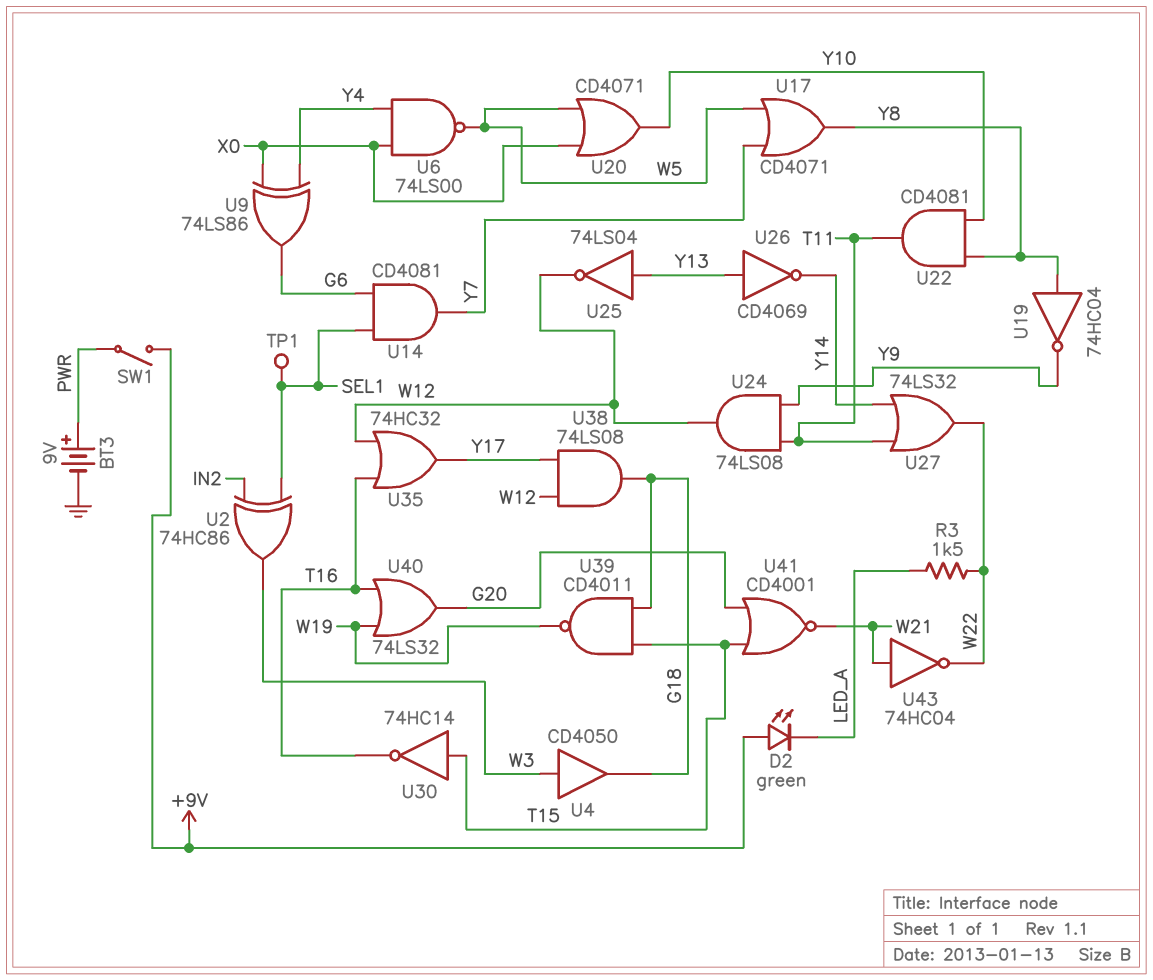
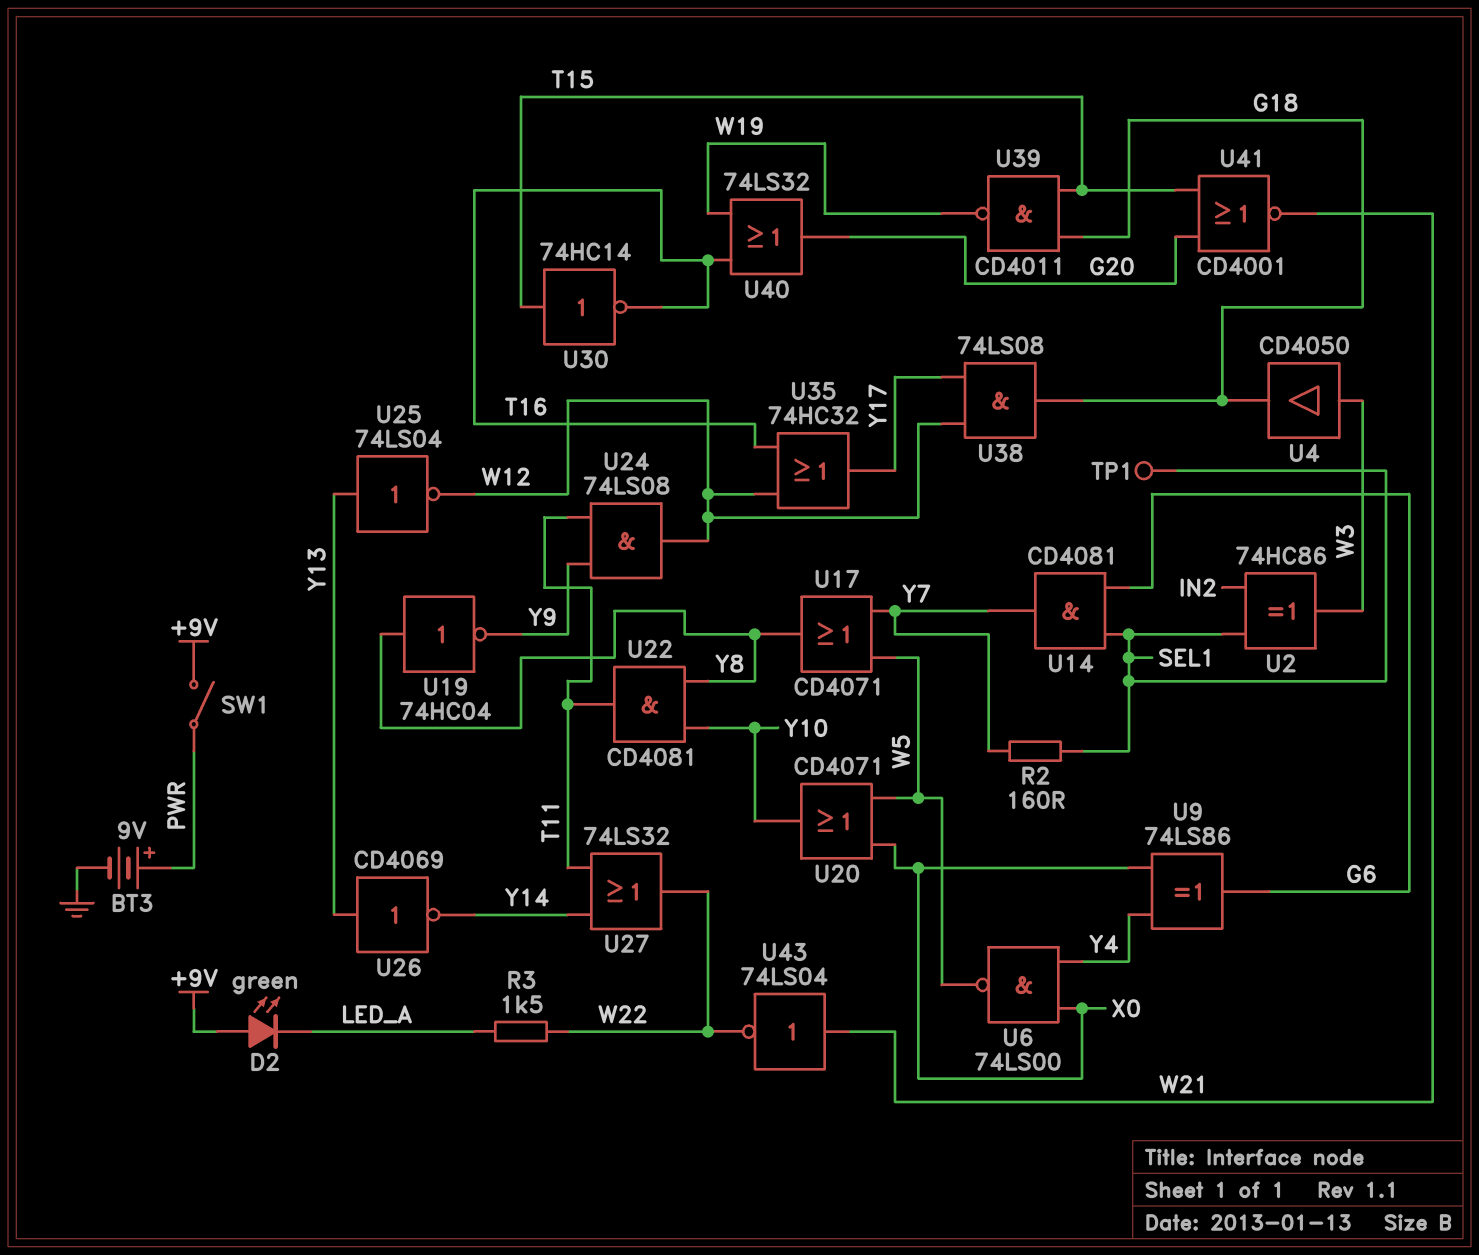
R2: none -> 160 (SEL1, Y7)
U43: NOT 74HC04 (in W21, out W22) -> NOT 74LS04 (in W21, out W22)

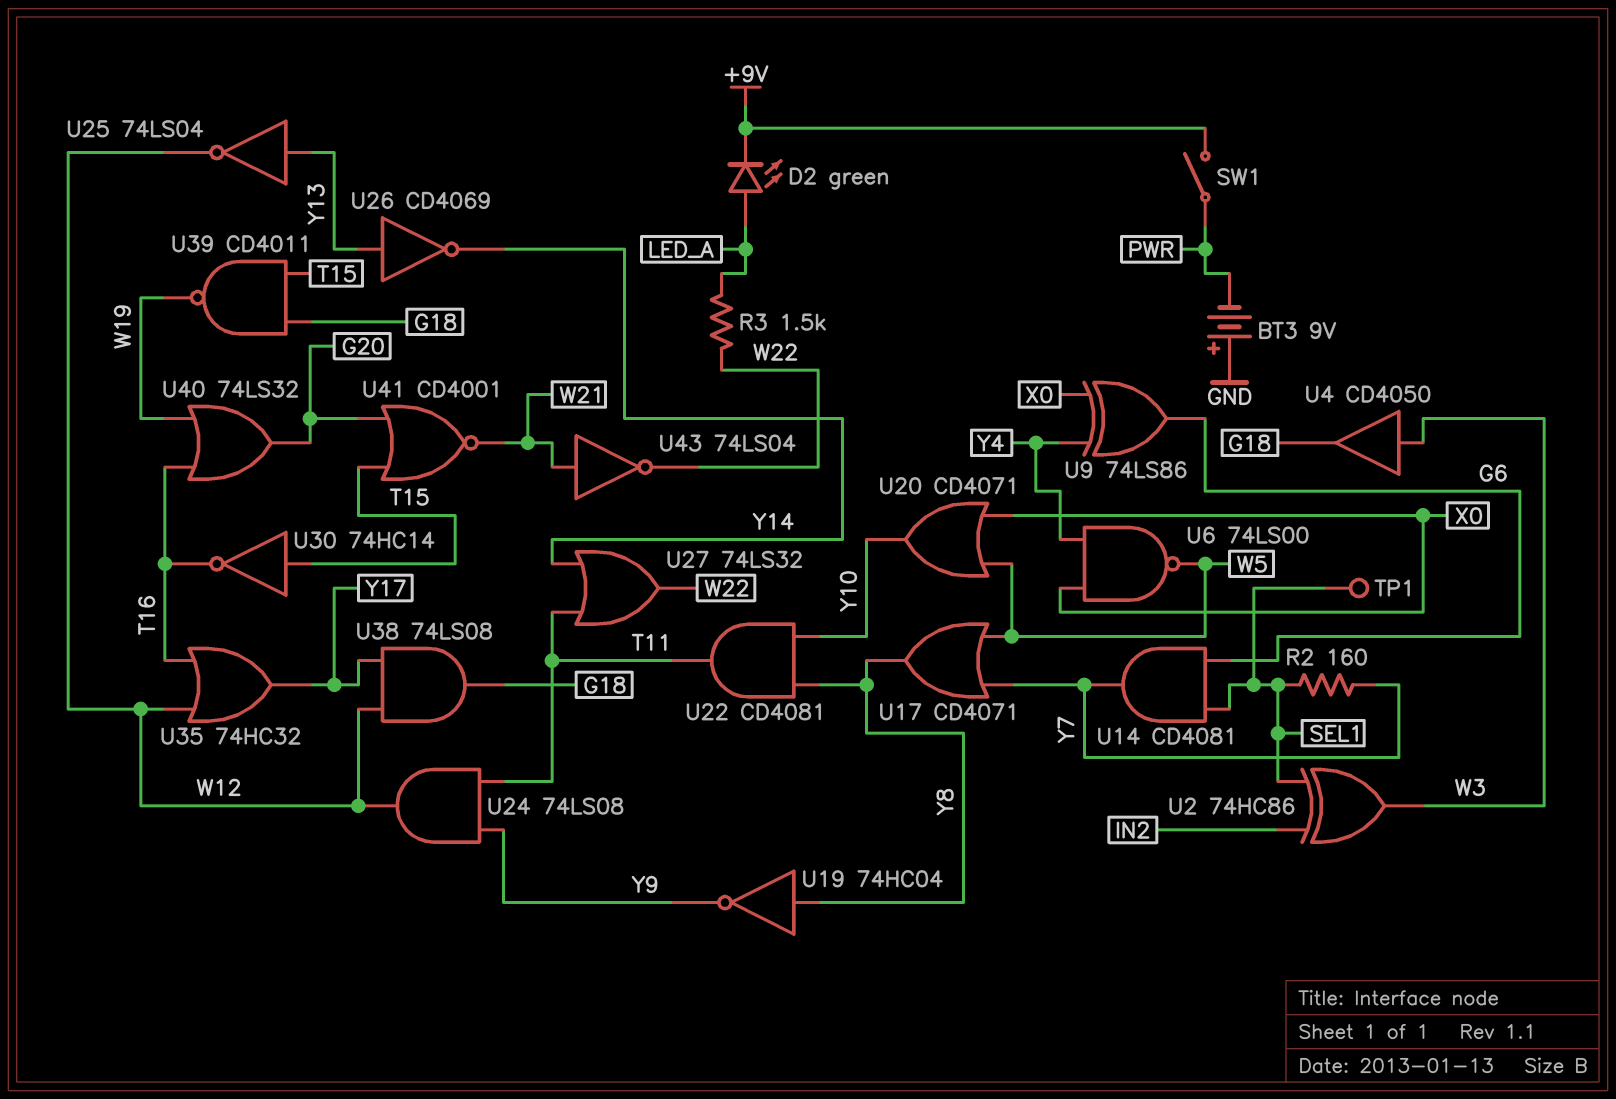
BT3: 9V (plus PWR, minus GND) -> 9V (plus GND, minus PWR)
D2: LED green (A +9V, K LED_A) -> LED green (A LED_A, K +9V)

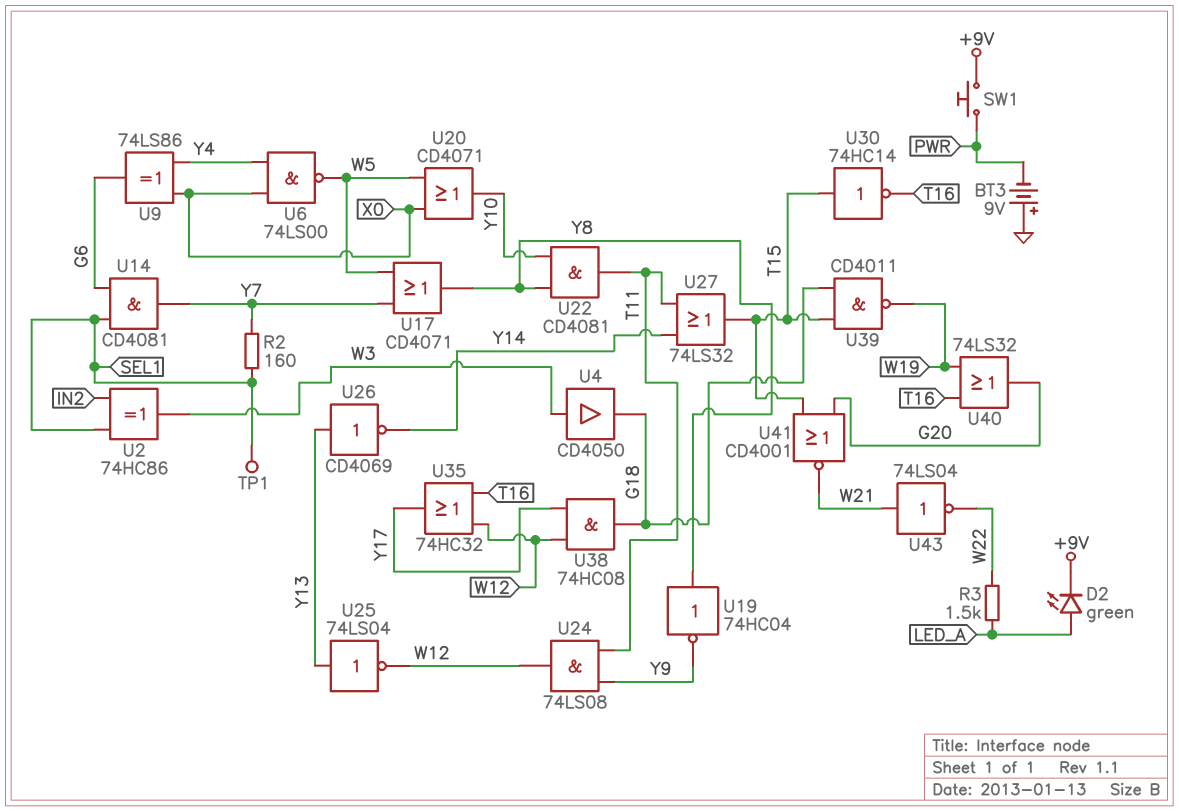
SW1: switch (+9V, PWR) -> button (+9V, PWR)
U27: OR 74LS32 (in T11, in Y14, out W22) -> OR 74LS32 (in T11, in Y14, out T15)
U38: AND 74LS08 (in W12, in Y17, out G18) -> AND 74HC08 (in W12, in Y17, out G18)

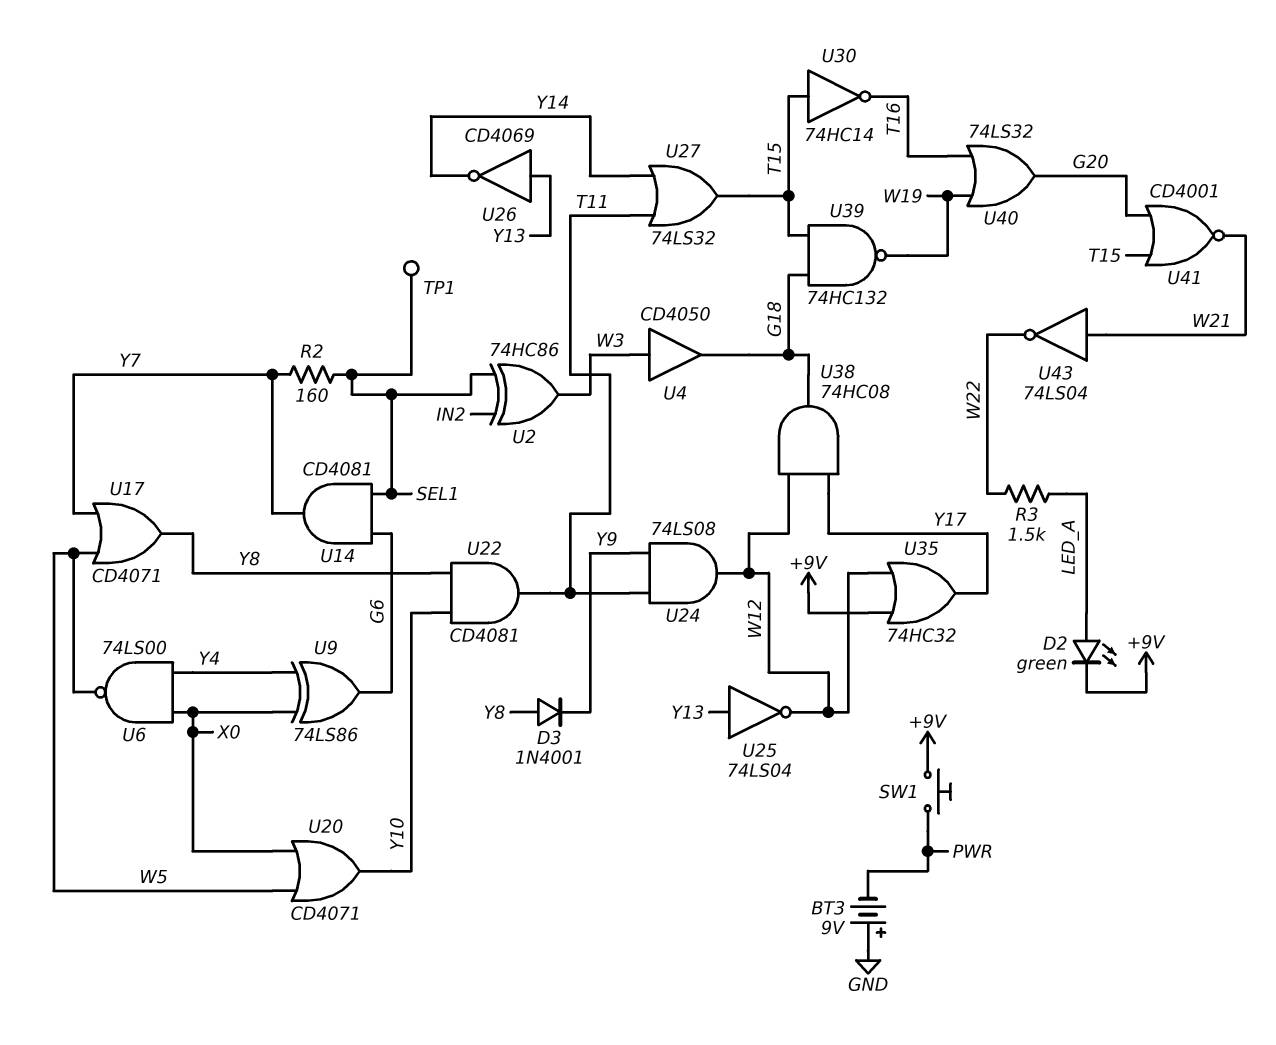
D3: none -> diode 1N4001 (A Y8, K Y9)
U19: NOT 74HC04 (in Y8, out Y9) -> none
U35: OR 74HC32 (in T16, in W12, out Y17) -> OR 74HC32 (in +9V, in W12, out Y17)
U39: NAND CD4011 (in G18, in T15, out W19) -> NAND 74HC132 (in G18, in T15, out W19)

